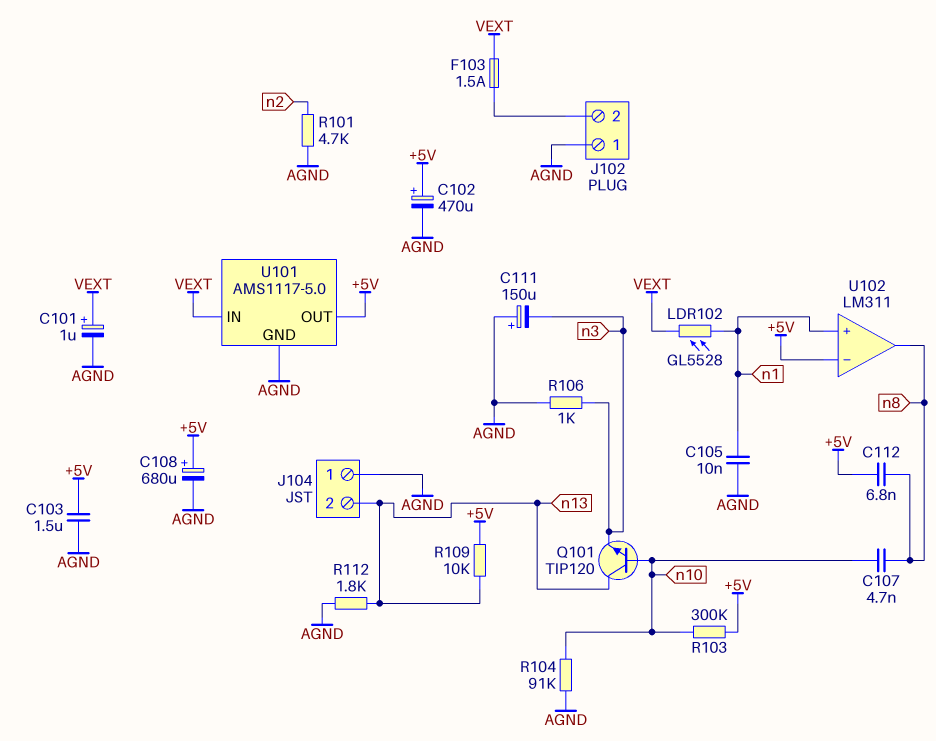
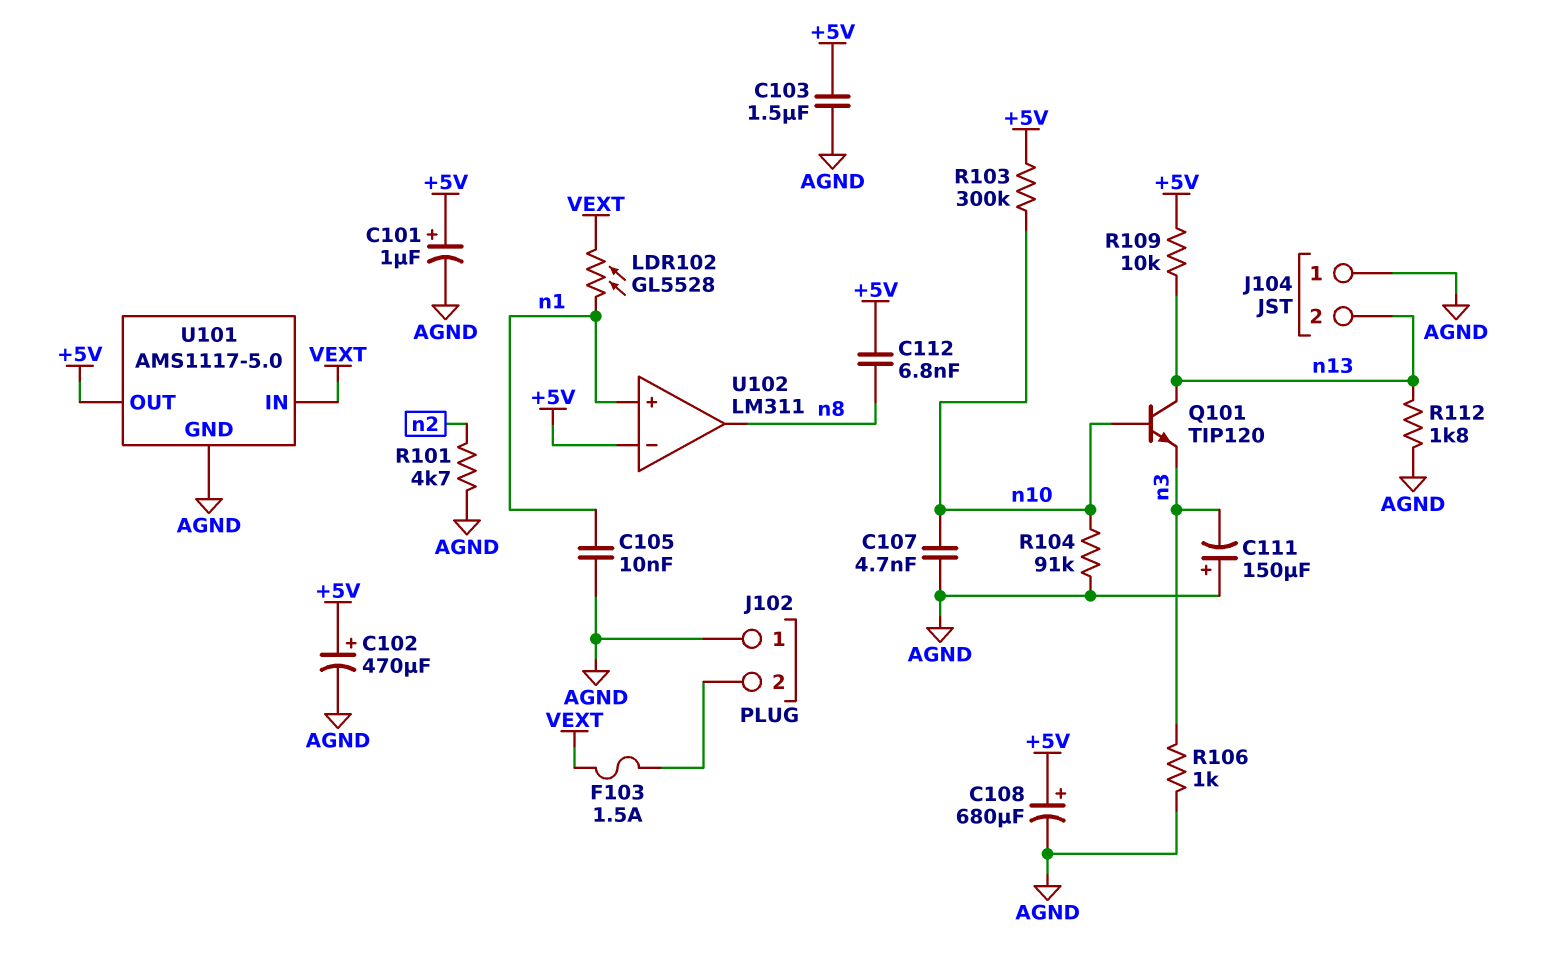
C101: 1uF (plus VEXT, minus AGND) -> 1uF (plus +5V, minus AGND)
C107: 4.7nF (n8, n10) -> 4.7nF (AGND, n10)

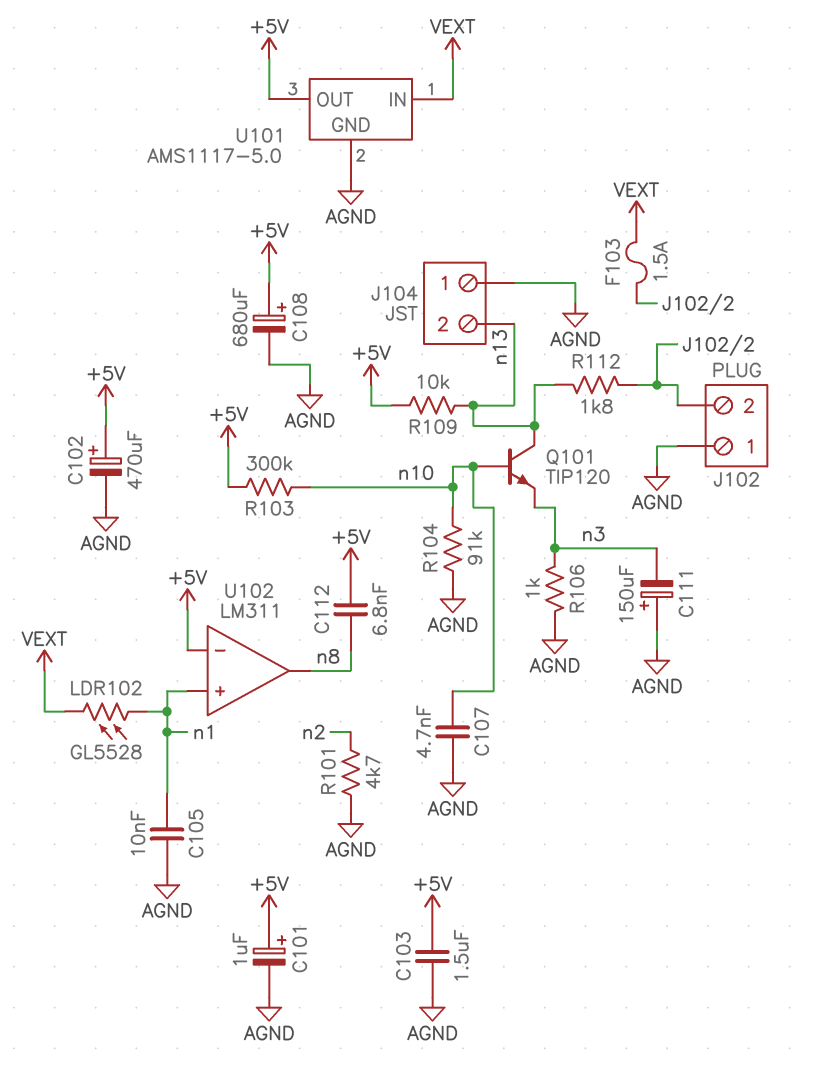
R112: 1.8k (AGND, n13) -> 1.8k (J102/2, n13)

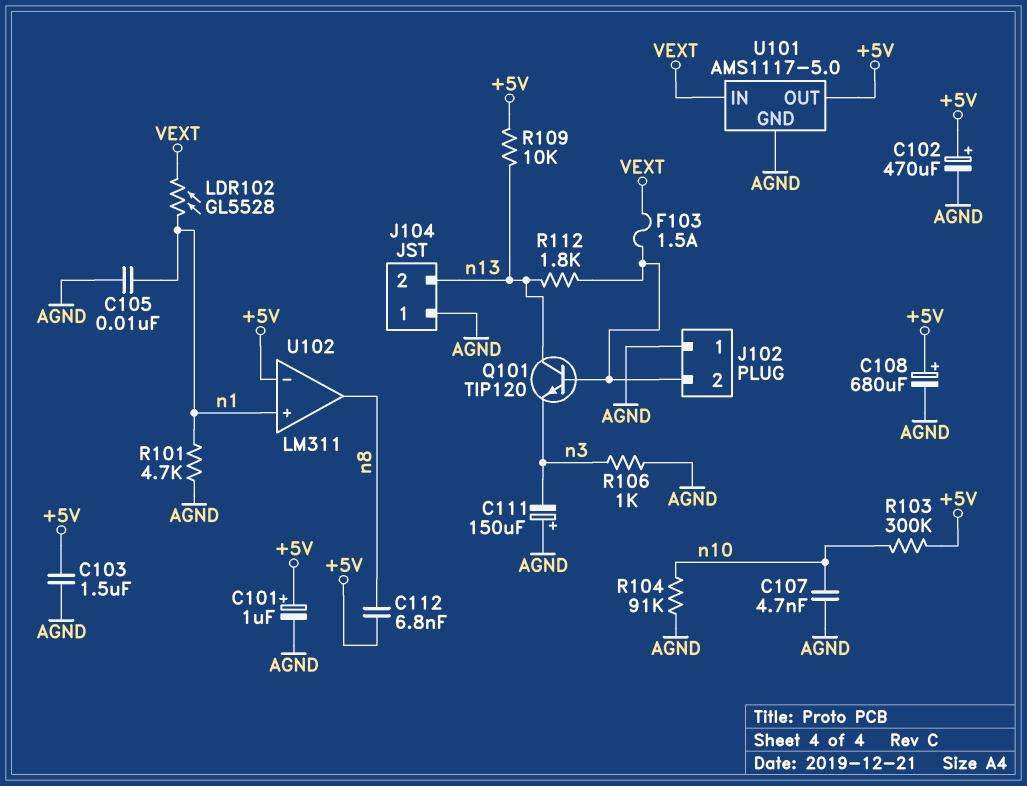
Q101: NPN TIP120 (B n10, C n13, E n3) -> NPN TIP120 (B J102/2, C n13, E n3)
R101: 4.7k (AGND, n2) -> 4.7k (AGND, n1)

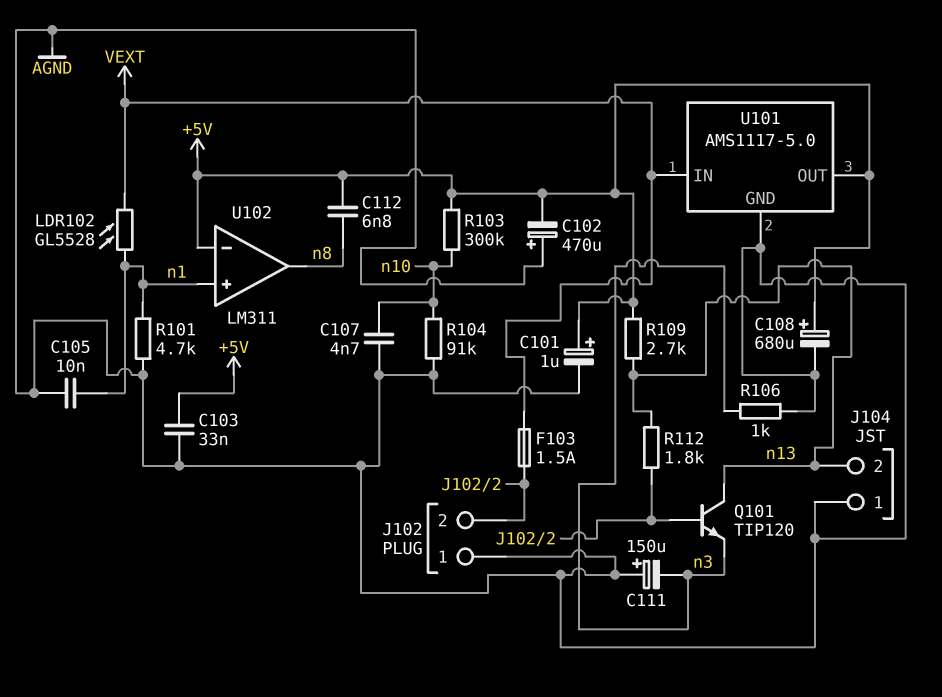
C102: 470uF (plus +5V, minus AGND) -> 470uF (plus AGND, minus +5V)
C103: 1.5uF (+5V, AGND) -> 33nF (+5V, AGND)
R109: 10k (+5V, n13) -> 2.7k (+5V, n13)

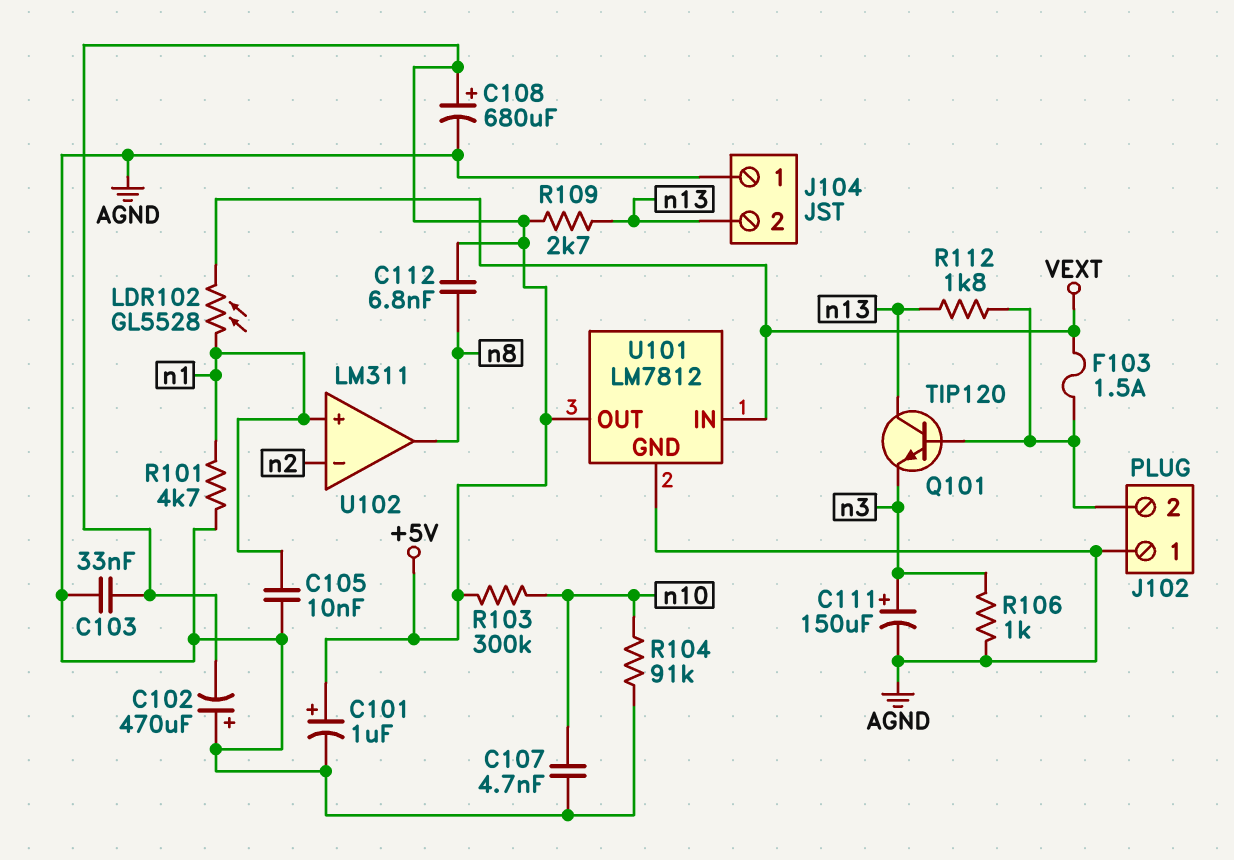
C111: 150uF (plus AGND, minus n3) -> 150uF (plus n3, minus AGND)
U101: AMS1117-5.0 -> LM7812
U102 pin in-: +5V -> n2

